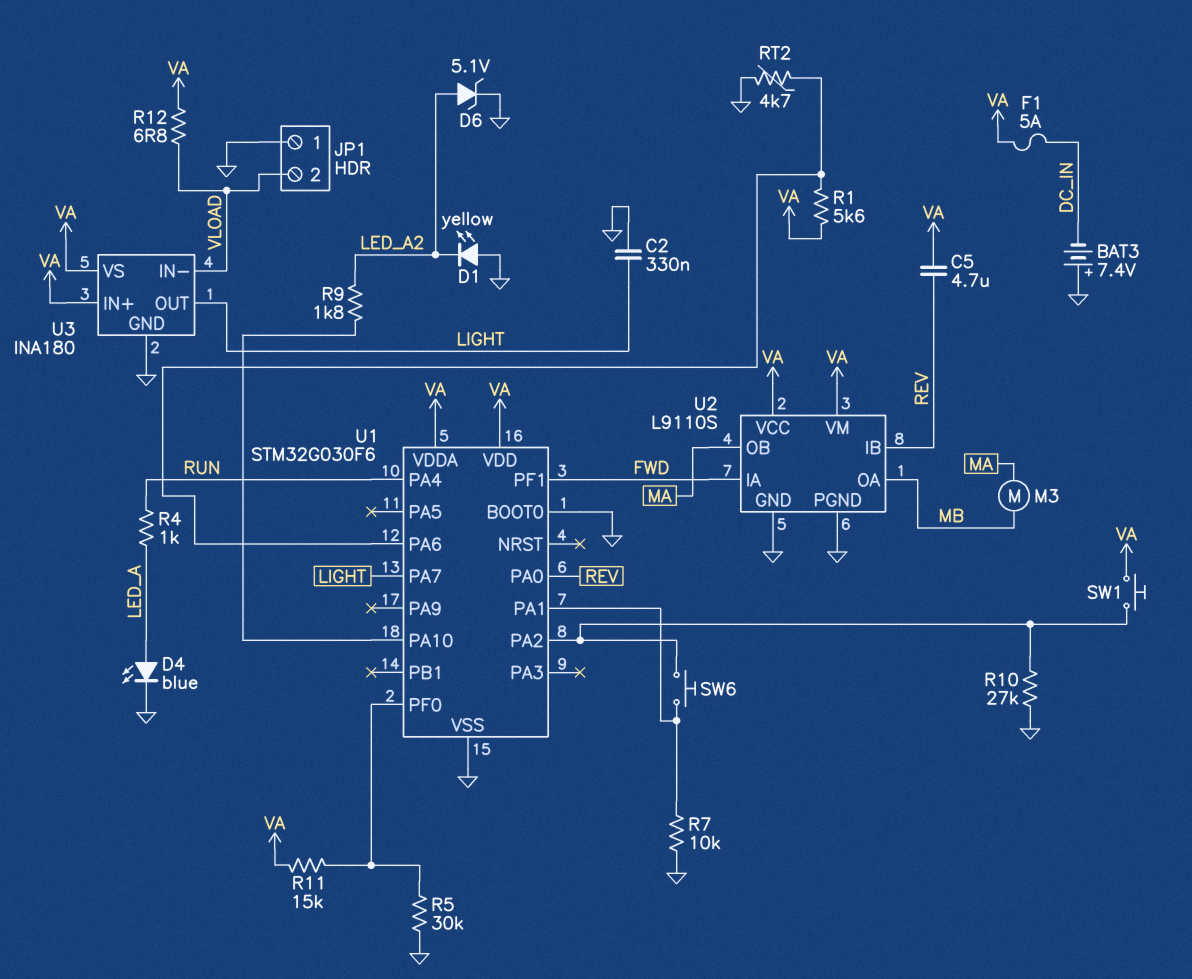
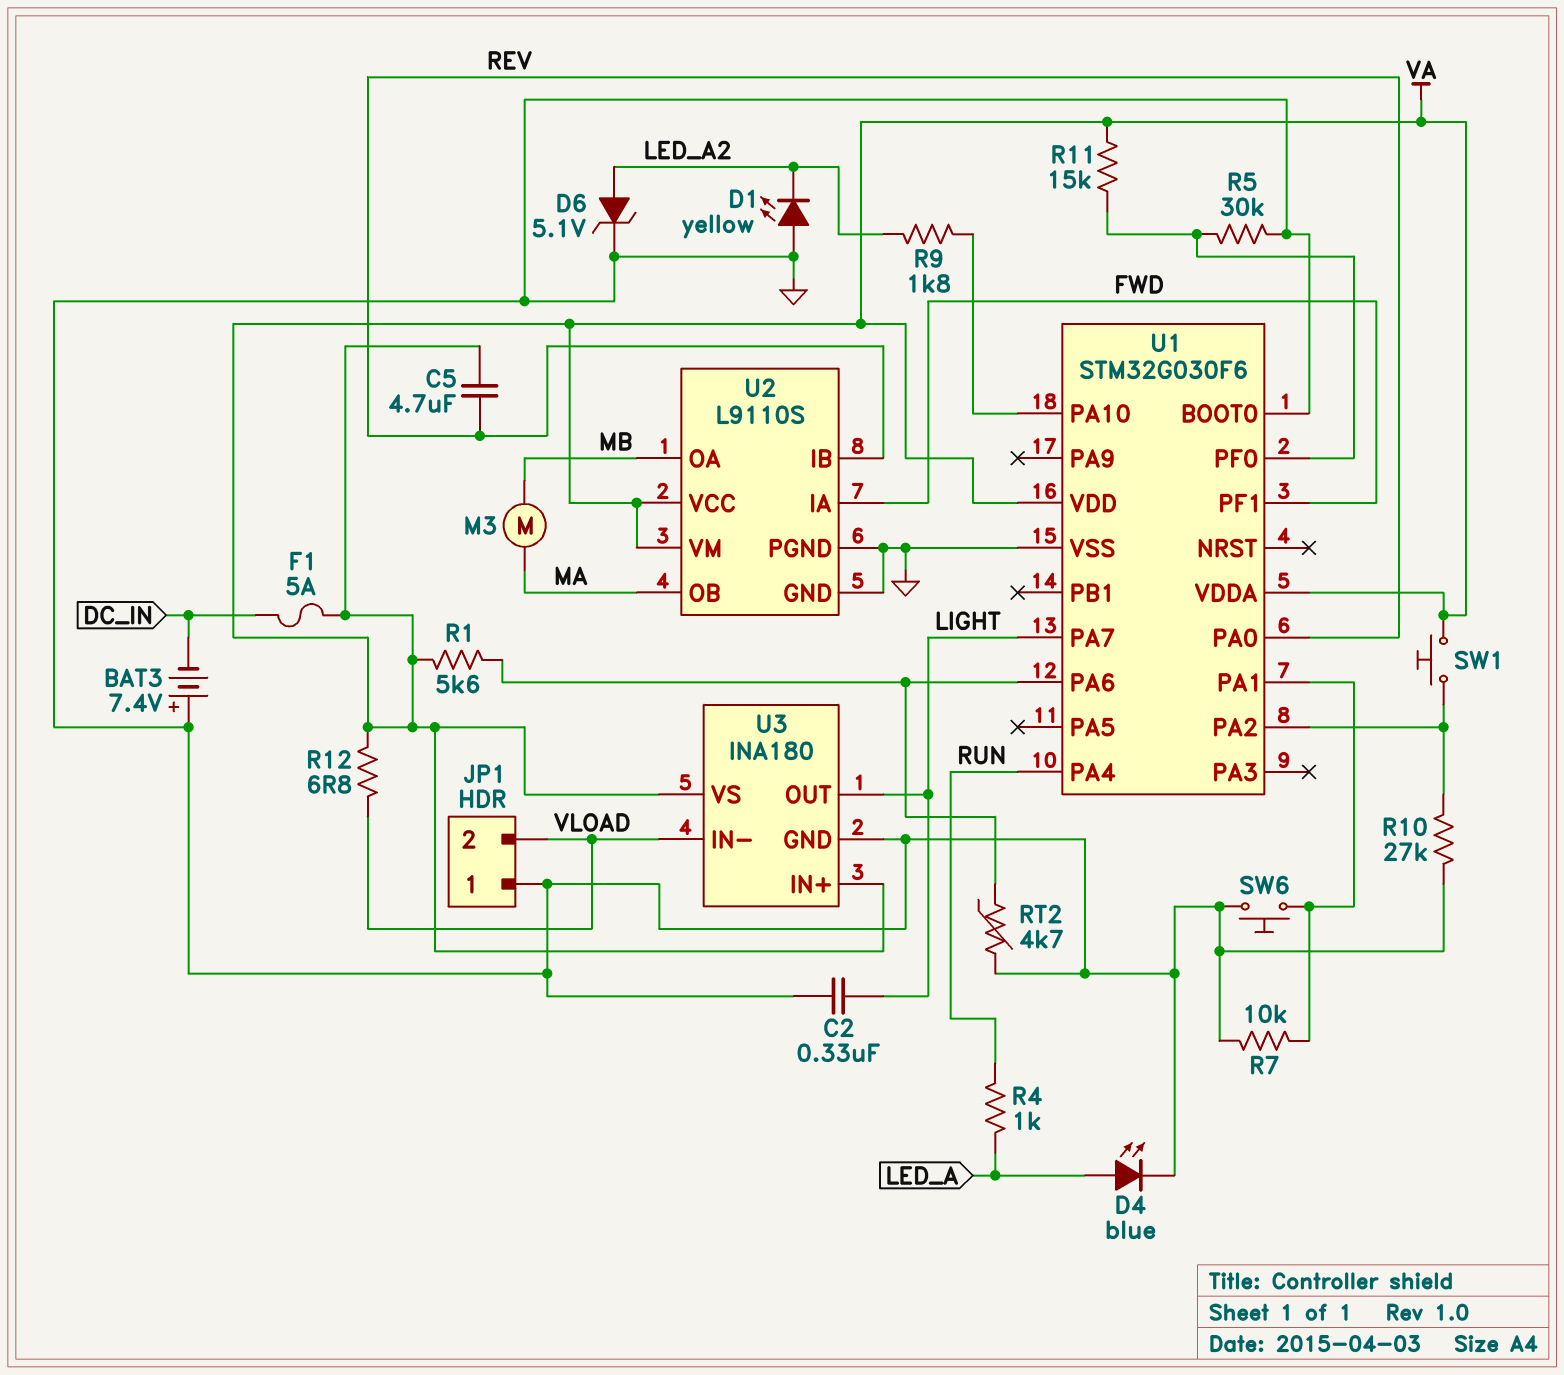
SW6: button (U1/PA1, U1/PA2) -> button (GND, U1/PA1)

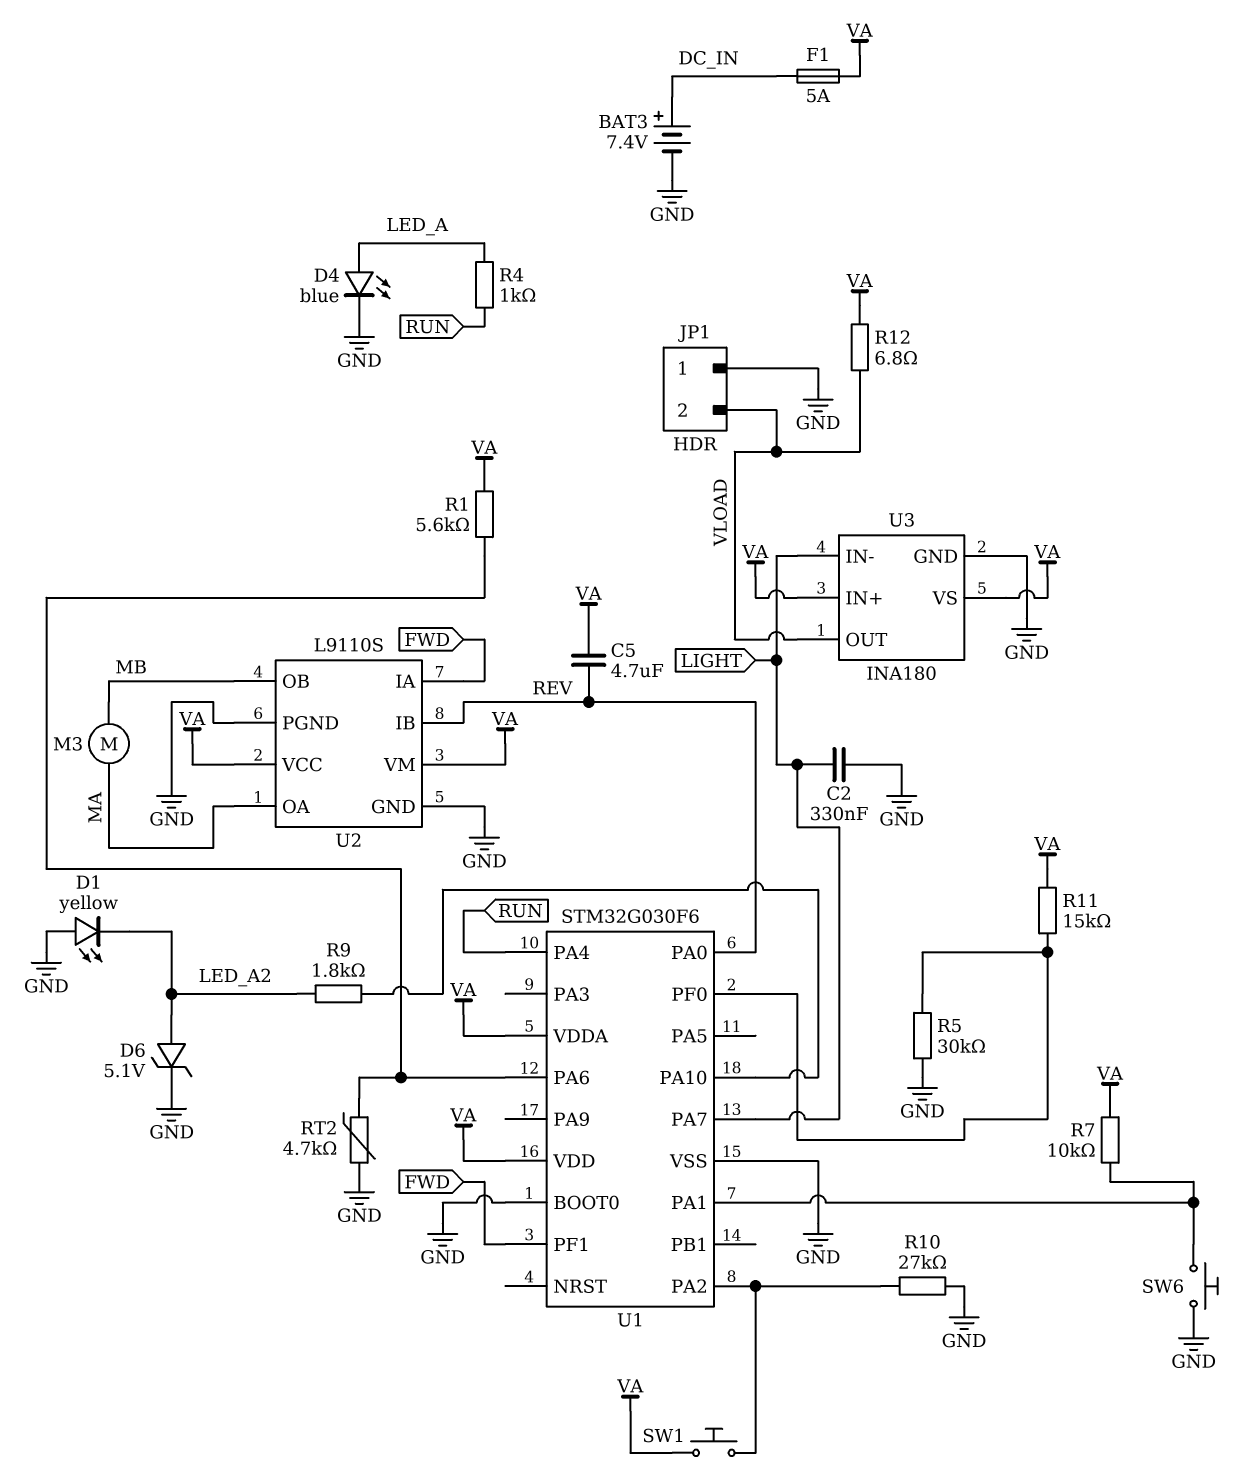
BAT3: 7.4V (plus GND, minus DC_IN) -> 7.4V (plus DC_IN, minus GND)
R7: 10k (GND, U1/PA1) -> 10k (U1/PA1, VA)
U2 pin OA: MB -> MA
U2 pin OB: MA -> MB
U3 pin IN-: VLOAD -> LIGHT
U3 pin OUT: LIGHT -> VLOAD

